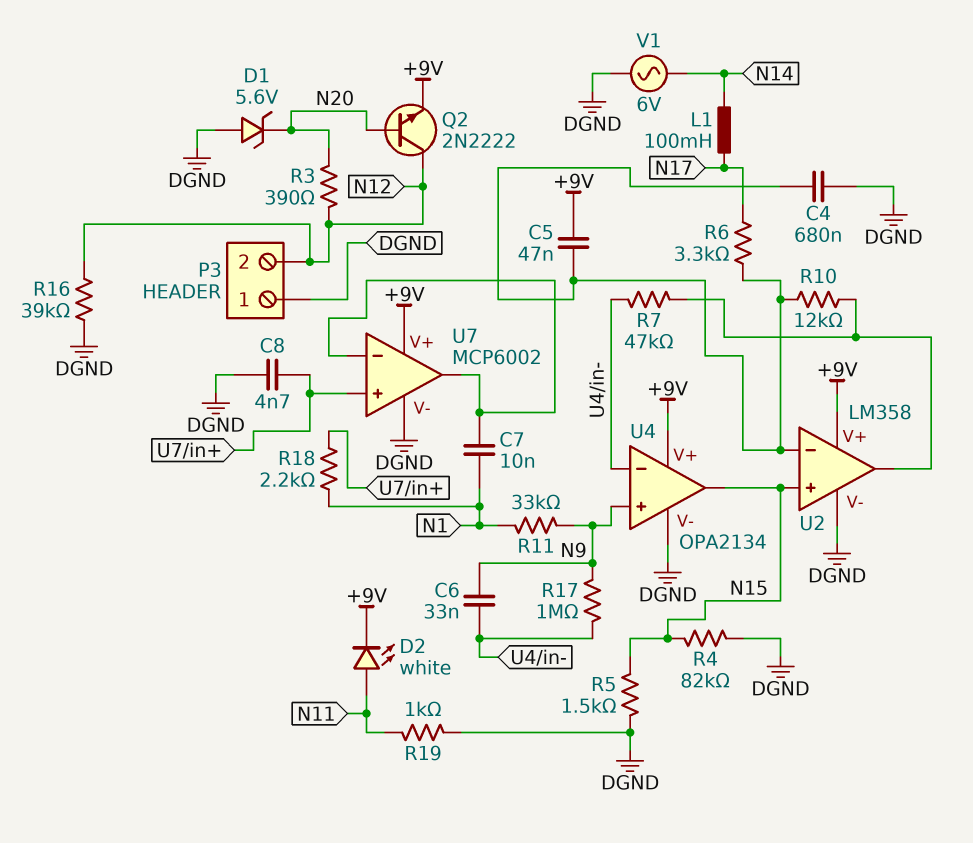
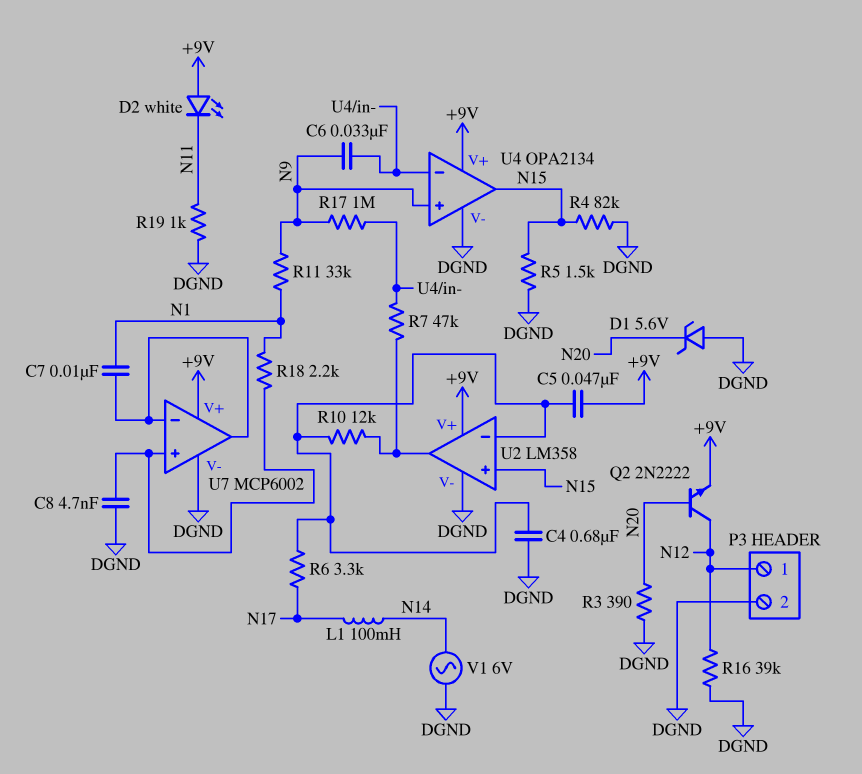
D2: LED white (A N11, K +9V) -> LED white (A +9V, K N11)
P3 pin 1: DGND -> N12
P3 pin 2: N12 -> DGND
R3: 390 (N12, N20) -> 390 (DGND, N20)

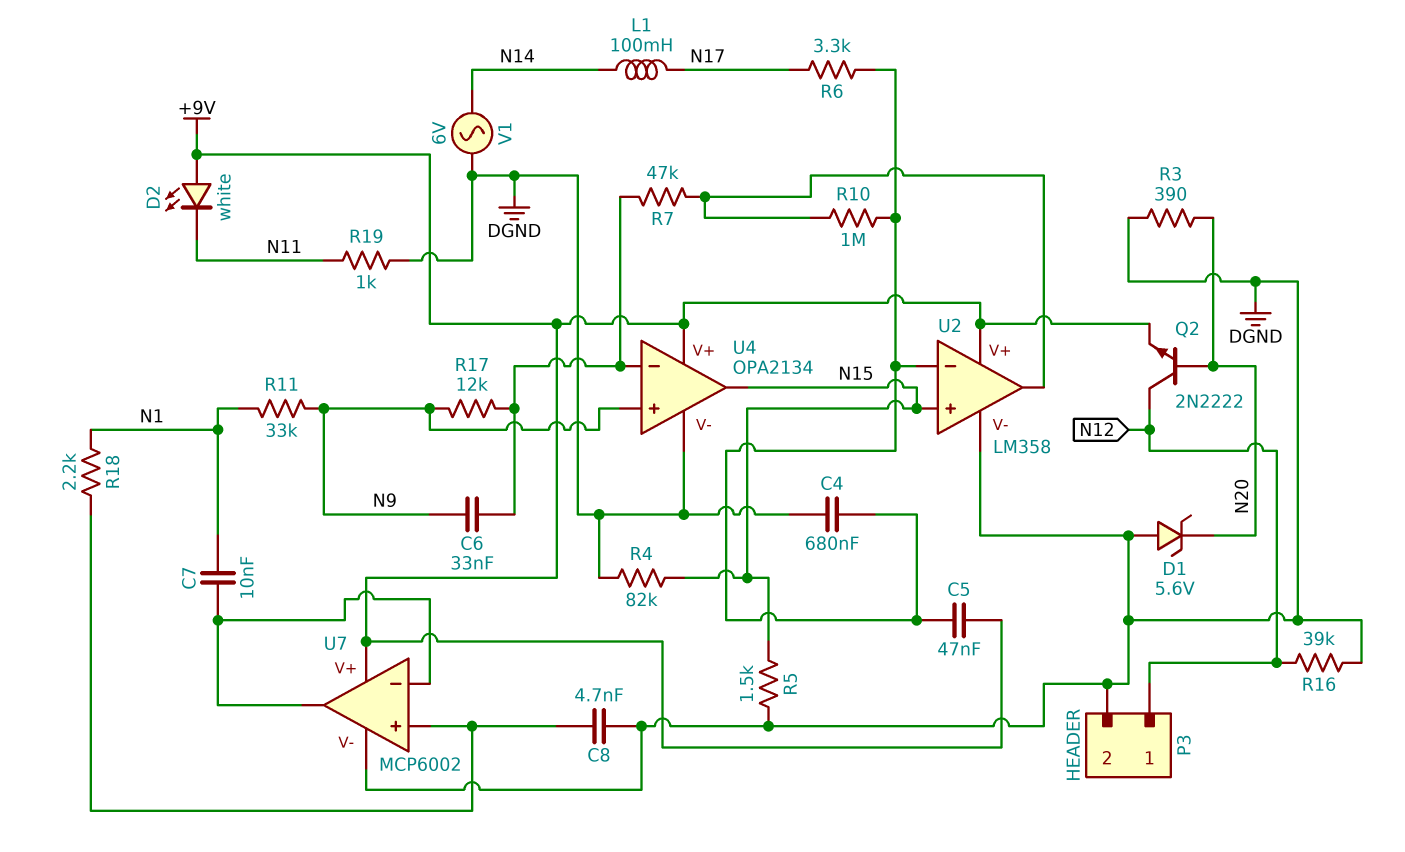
R10: 12k (U2/in-, U2/out) -> 1M (U2/in-, U2/out)
R17: 1M (N9, U4/in-) -> 12k (N9, U4/in-)

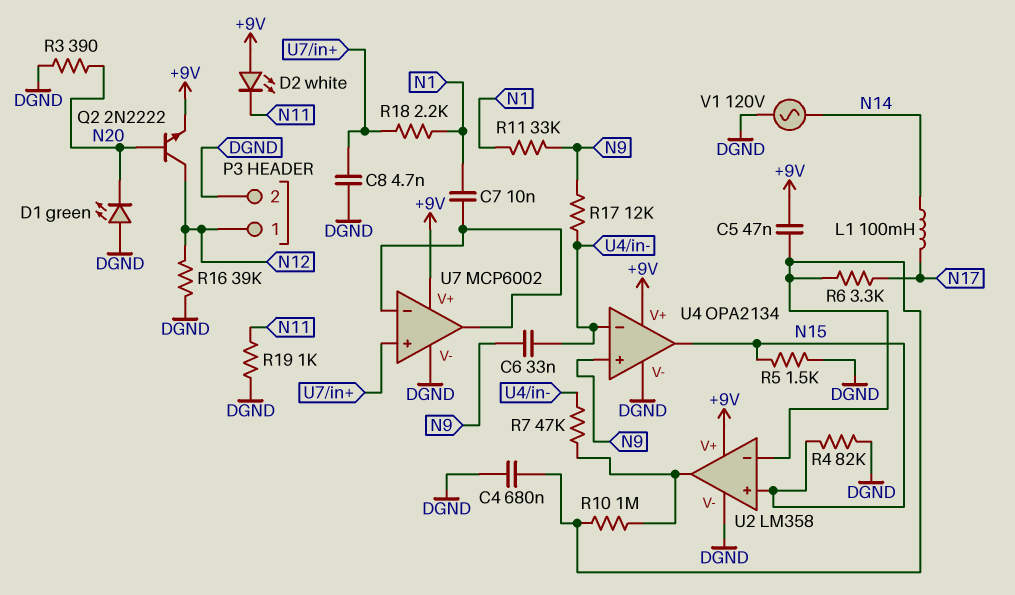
D1: zener 5.6V (A DGND, K N20) -> LED green (A DGND, K N20)
V1: AC 6V (DGND, N14) -> AC 120V (DGND, N14)

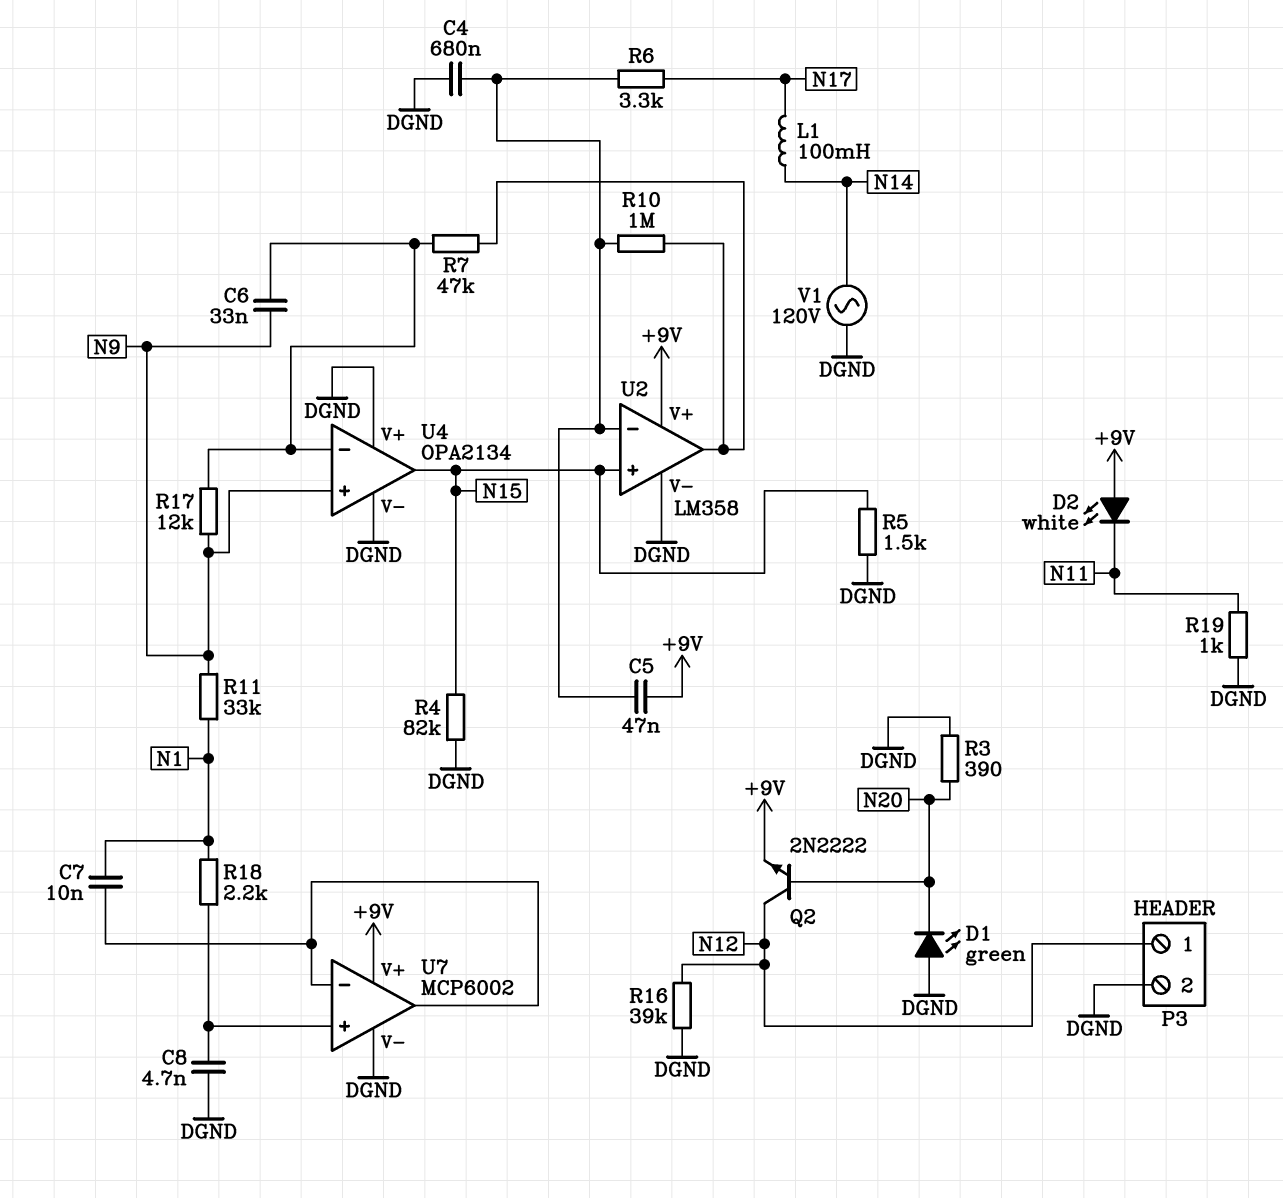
U4 pin V+: +9V -> DGND

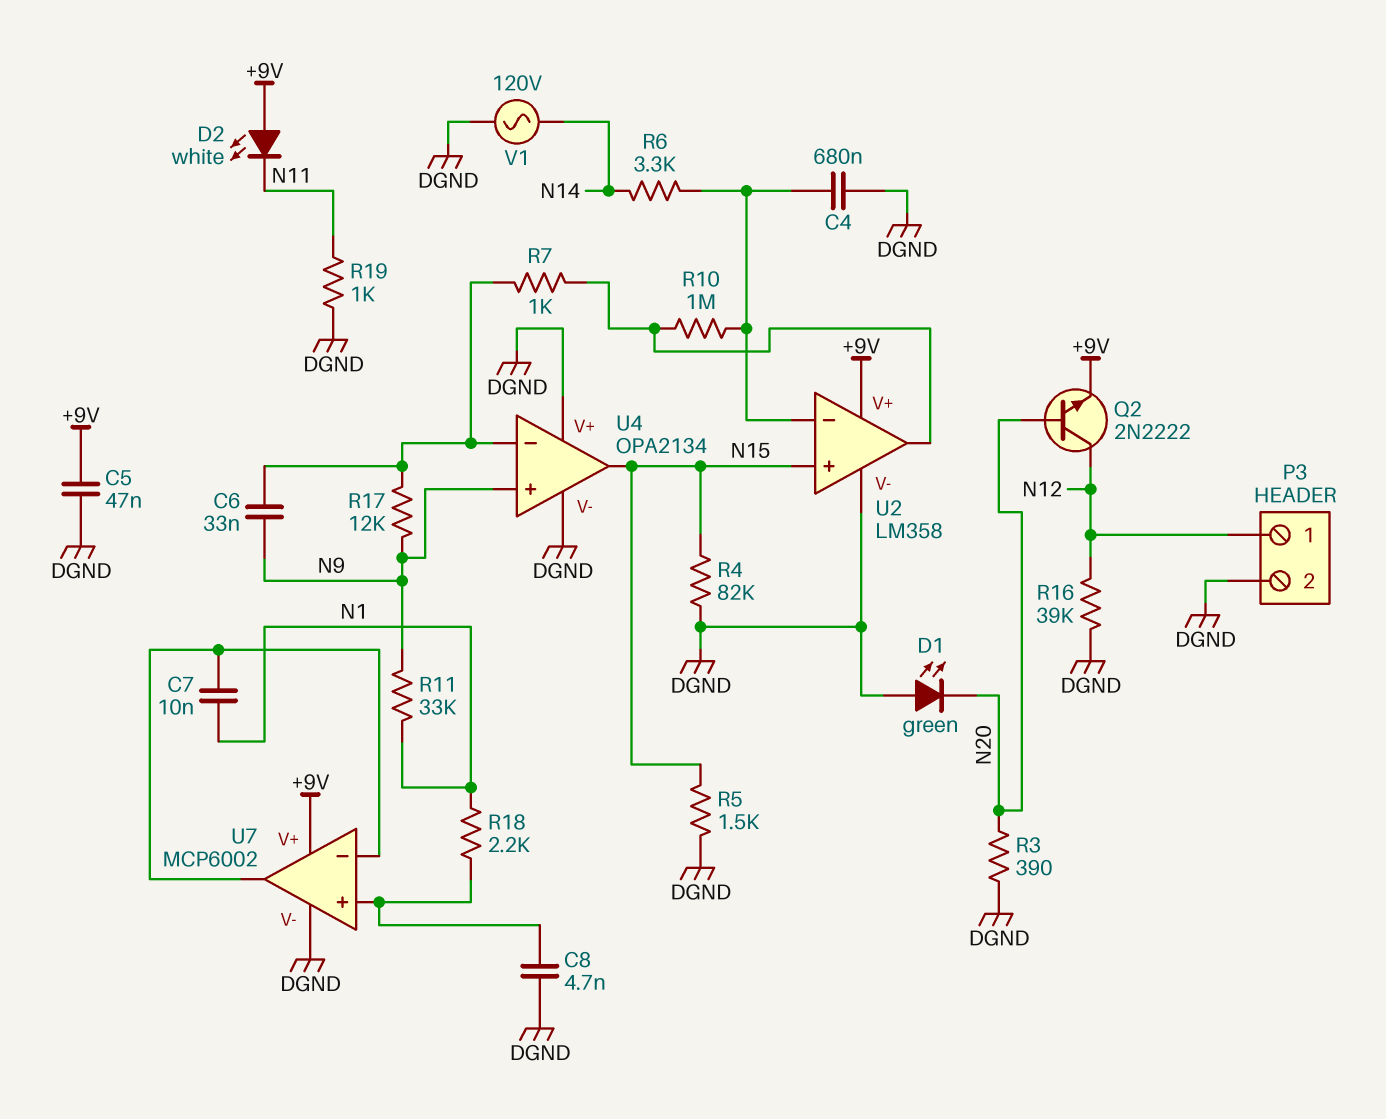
C5: 47nF (+9V, U2/in-) -> 47nF (+9V, DGND)
L1: 100mH (N14, N17) -> none
R6: 3.3k (N17, U2/in-) -> 3.3k (N14, U2/in-)
R7: 47k (U2/out, U4/in-) -> 1k (U2/out, U4/in-)

